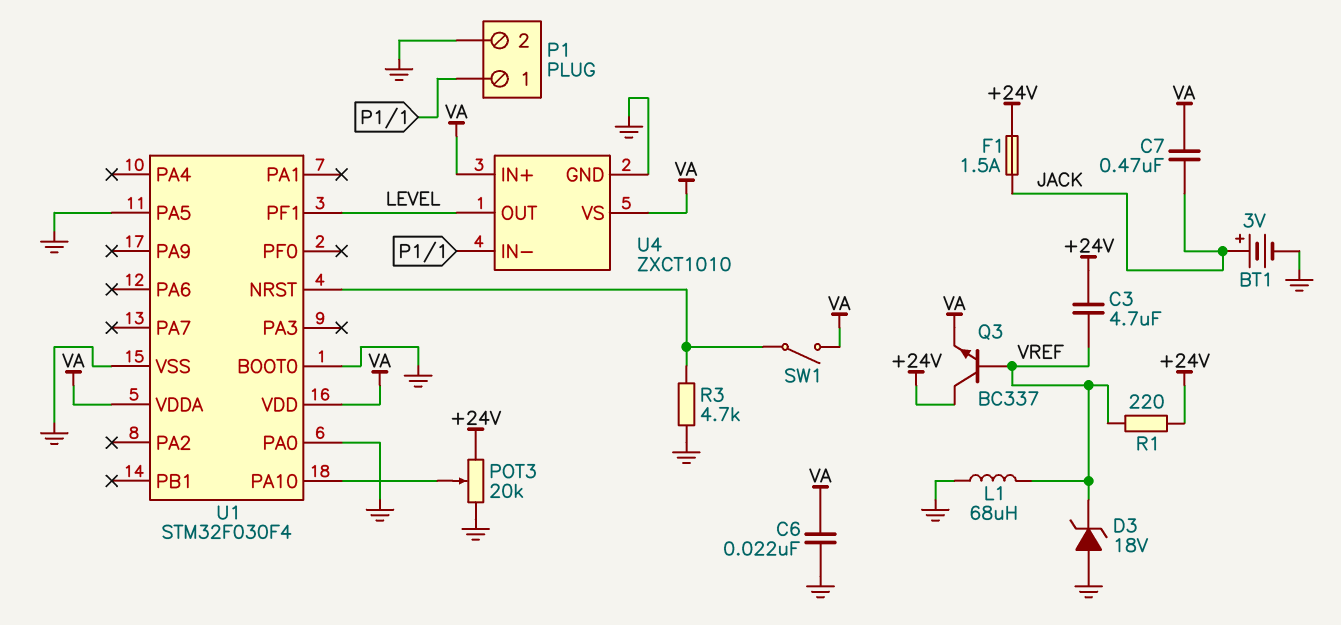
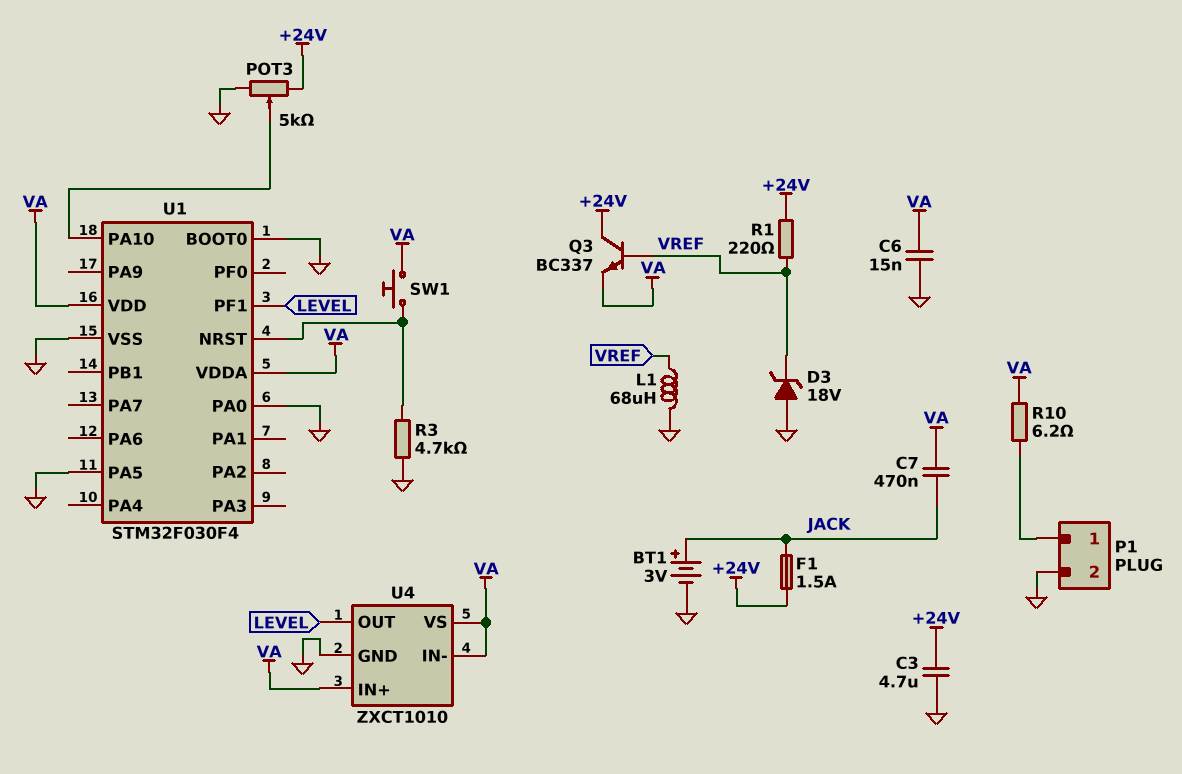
C3: 4.7uF (+24V, VREF) -> 4.7uF (+24V, GND)
C6: 22nF (GND, VA) -> 15nF (GND, VA)
POT3: 20k (+24V, GND, wiper U1/PA10) -> 5k (+24V, GND, wiper U1/PA10)
R10: none -> 6.2 (P1/1, VA)
SW1: switch (U1/NRST, VA) -> button (U1/NRST, VA)
U4 pin IN-: P1/1 -> VA

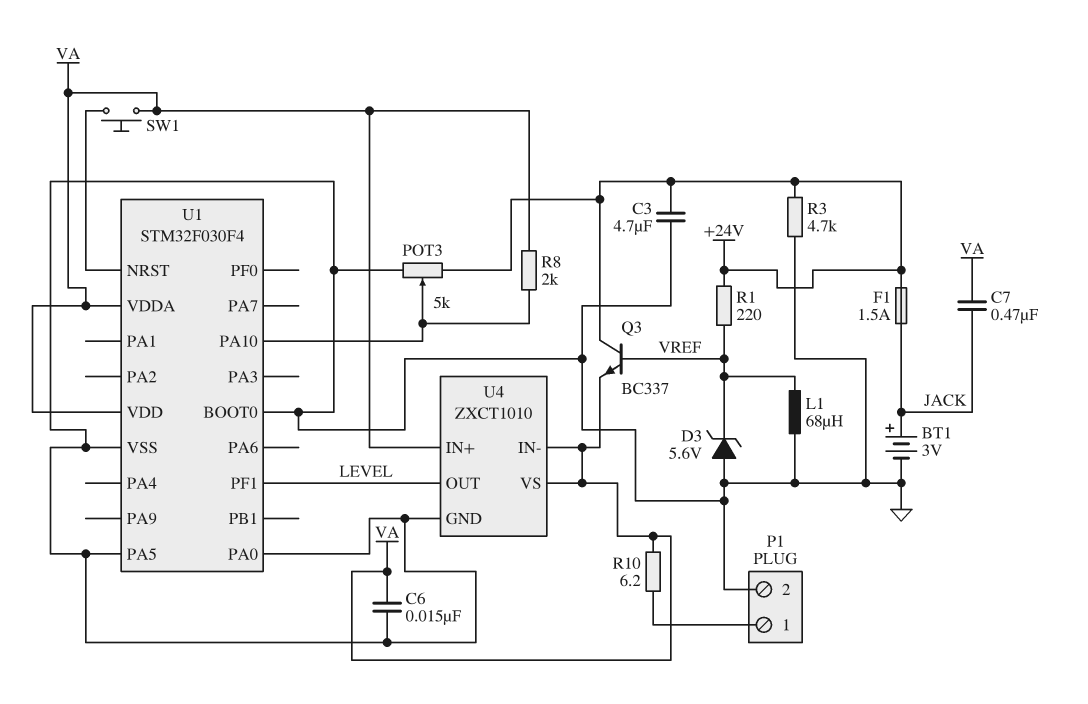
D3: zener 18V (A GND, K VREF) -> zener 5.6V (A GND, K VREF)
R3: 4.7k (GND, U1/NRST) -> 4.7k (+24V, GND)
R8: none -> 2k (U1/PA10, VA)

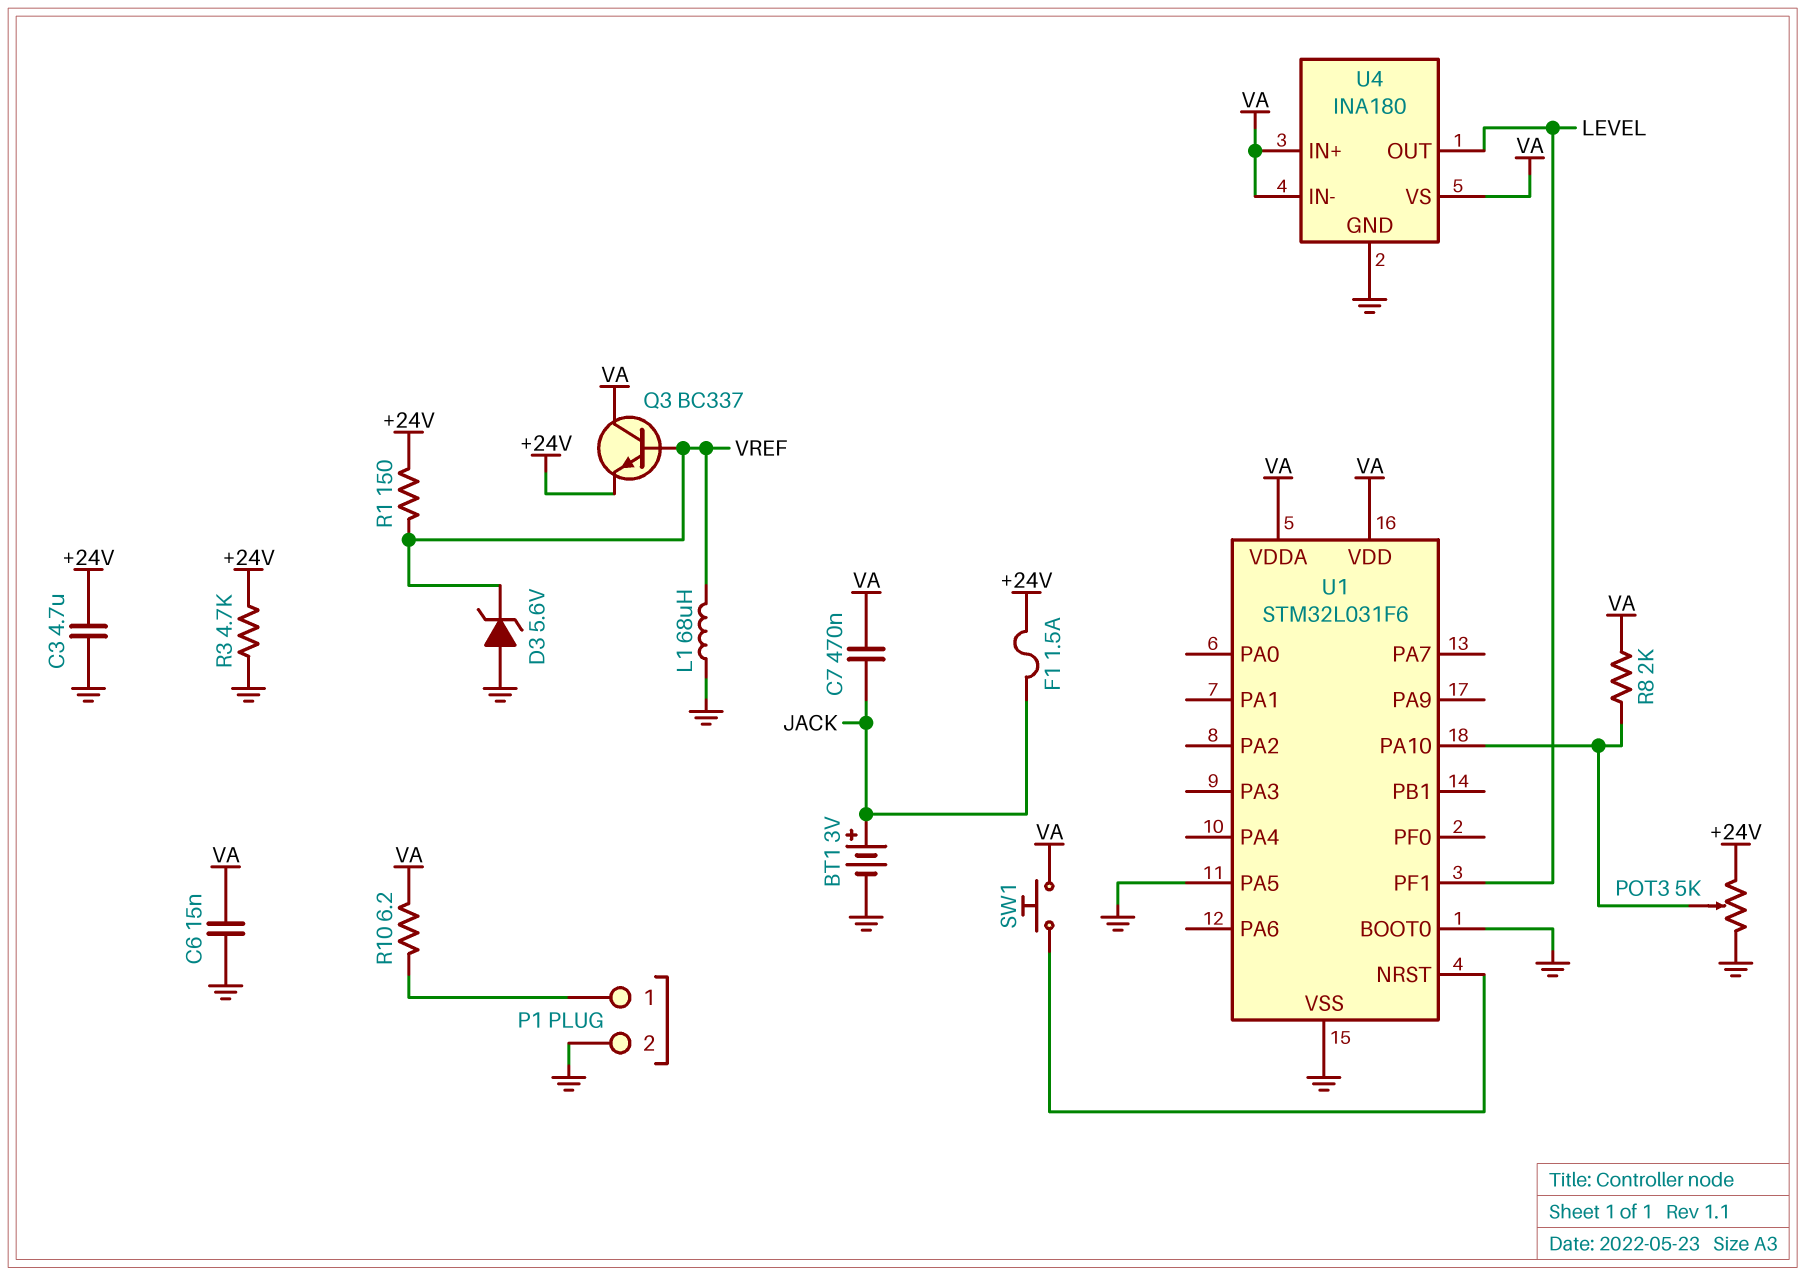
Q3: NPN BC337 (B VREF, C +24V, E VA) -> NPN BC337 (B VREF, C VA, E +24V)
R1: 220 (+24V, VREF) -> 150 (+24V, VREF)
U1: STM32F030F4 -> STM32L031F6
U1 pin PA0: GND -> none
U4: ZXCT1010 -> INA180

